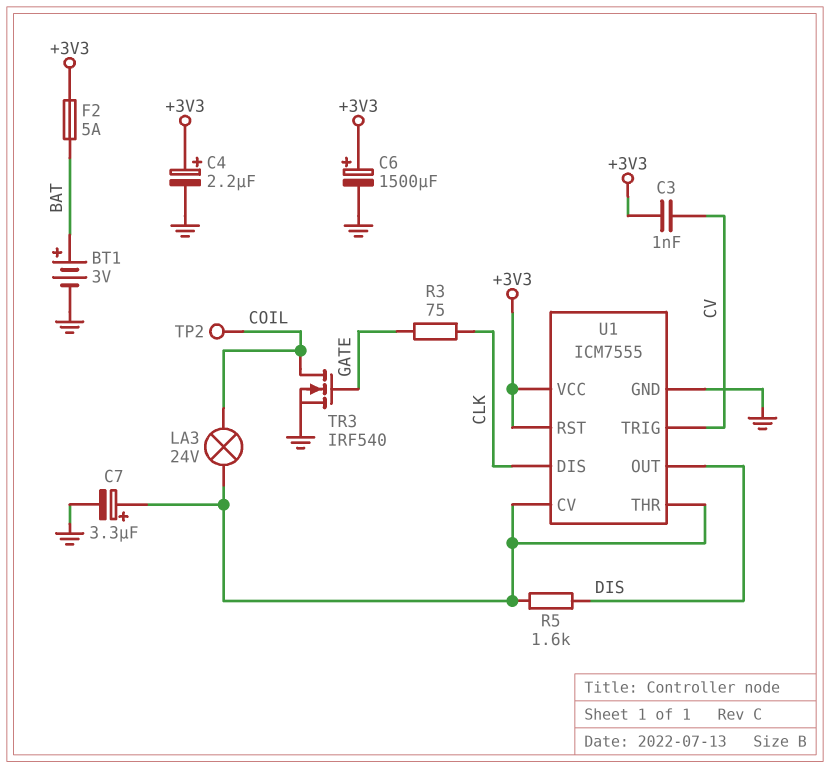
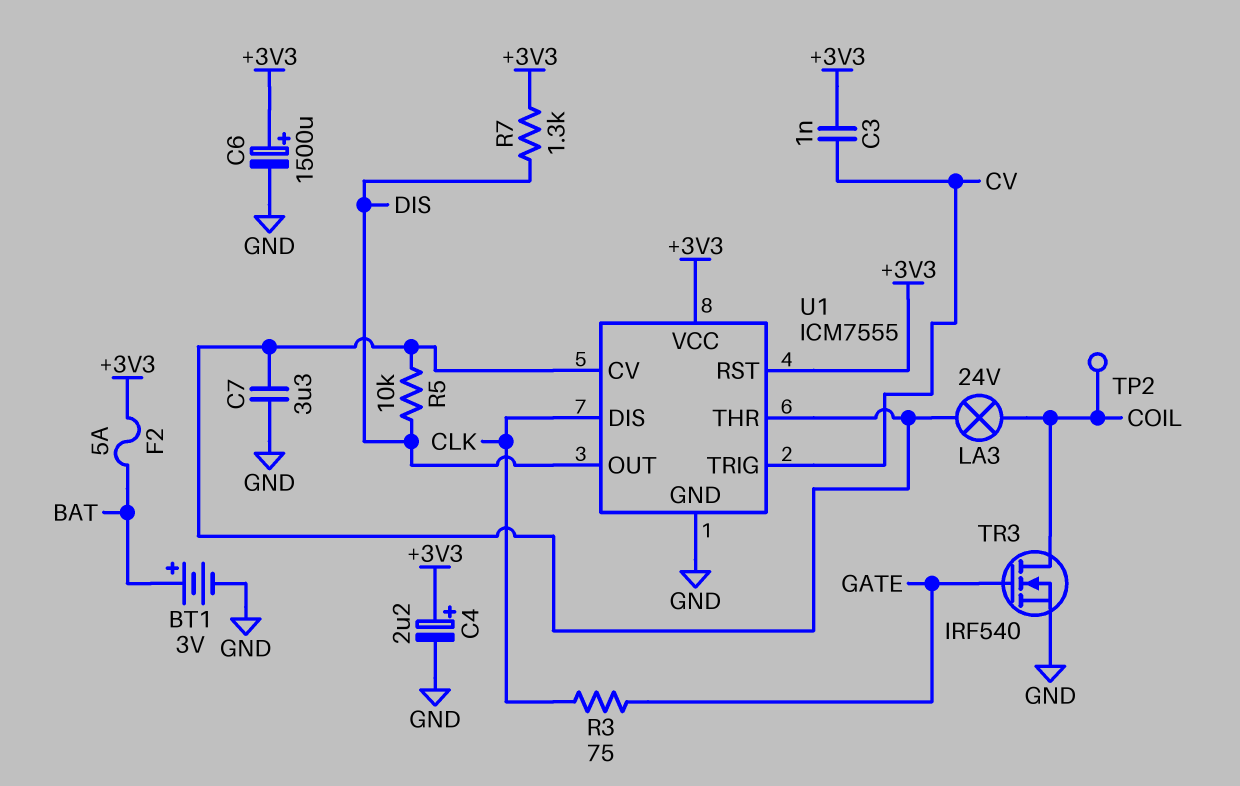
C7: 3.3uF (plus U1/CV, minus GND) -> 3.3uF (GND, U1/CV)
R5: 1.6k (DIS, U1/CV) -> 10k (DIS, U1/CV)
R7: none -> 1.3k (+3V3, DIS)

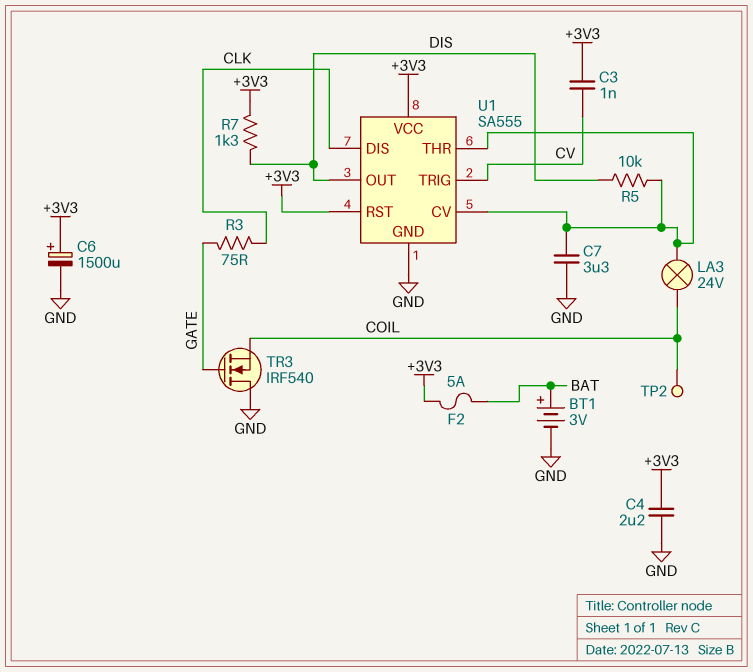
C4: 2.2uF (plus +3V3, minus GND) -> 2.2uF (+3V3, GND)
TR3: NMOS IRF540 (G GATE, D COIL, S GND) -> NMOS IRF540 (G GATE, D GND, S COIL)
U1: ICM7555 -> SA555

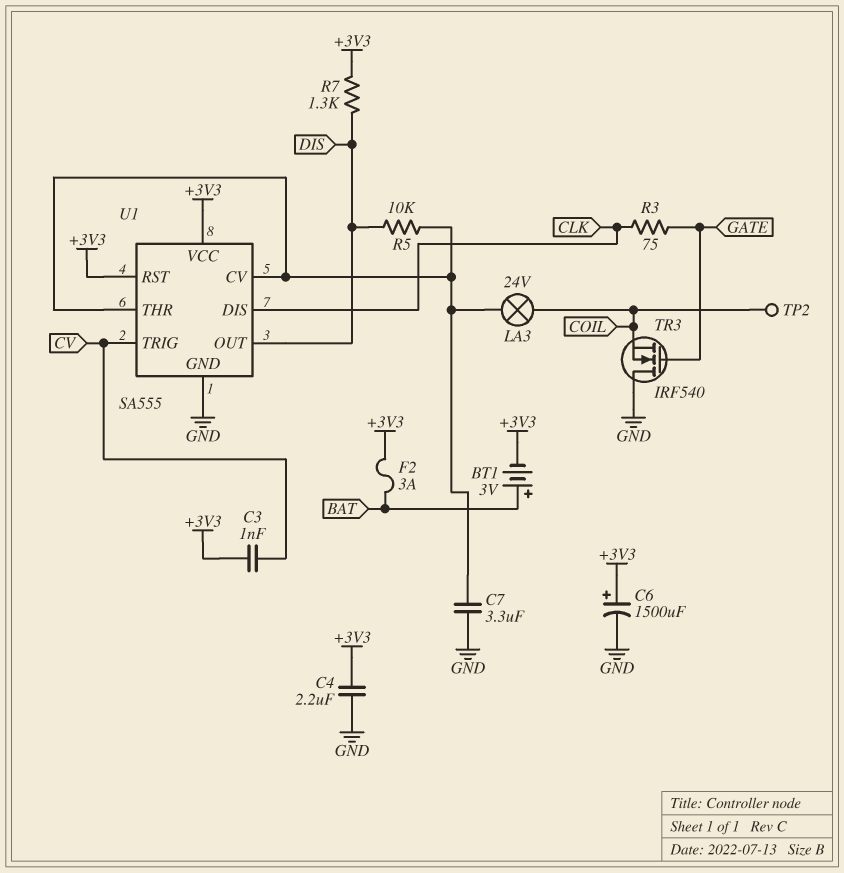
BT1: 3V (plus BAT, minus GND) -> 3V (plus BAT, minus +3V3)
F2: 5A (+3V3, BAT) -> 3A (+3V3, BAT)

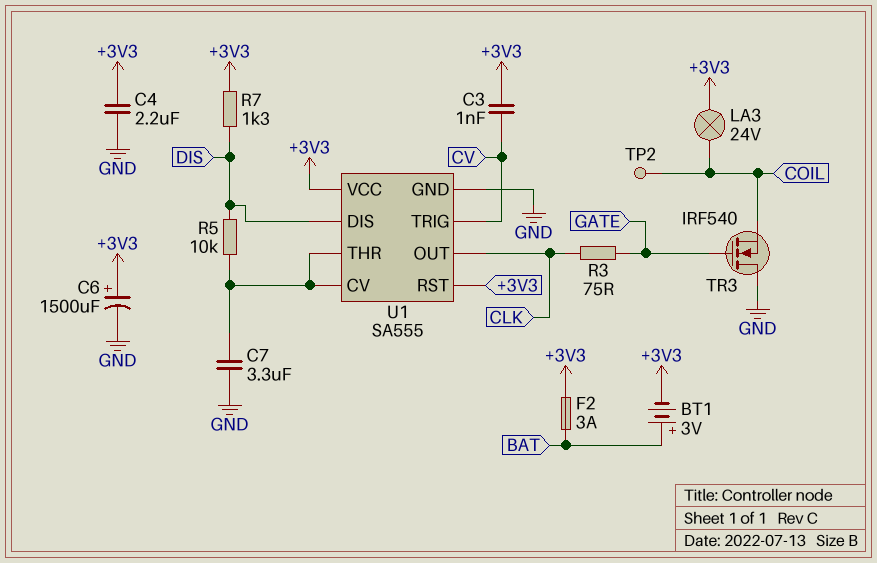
LA3: lamp 24V (COIL, U1/CV) -> lamp 24V (+3V3, COIL)
U1 pin DIS: CLK -> DIS
U1 pin OUT: DIS -> CLK

